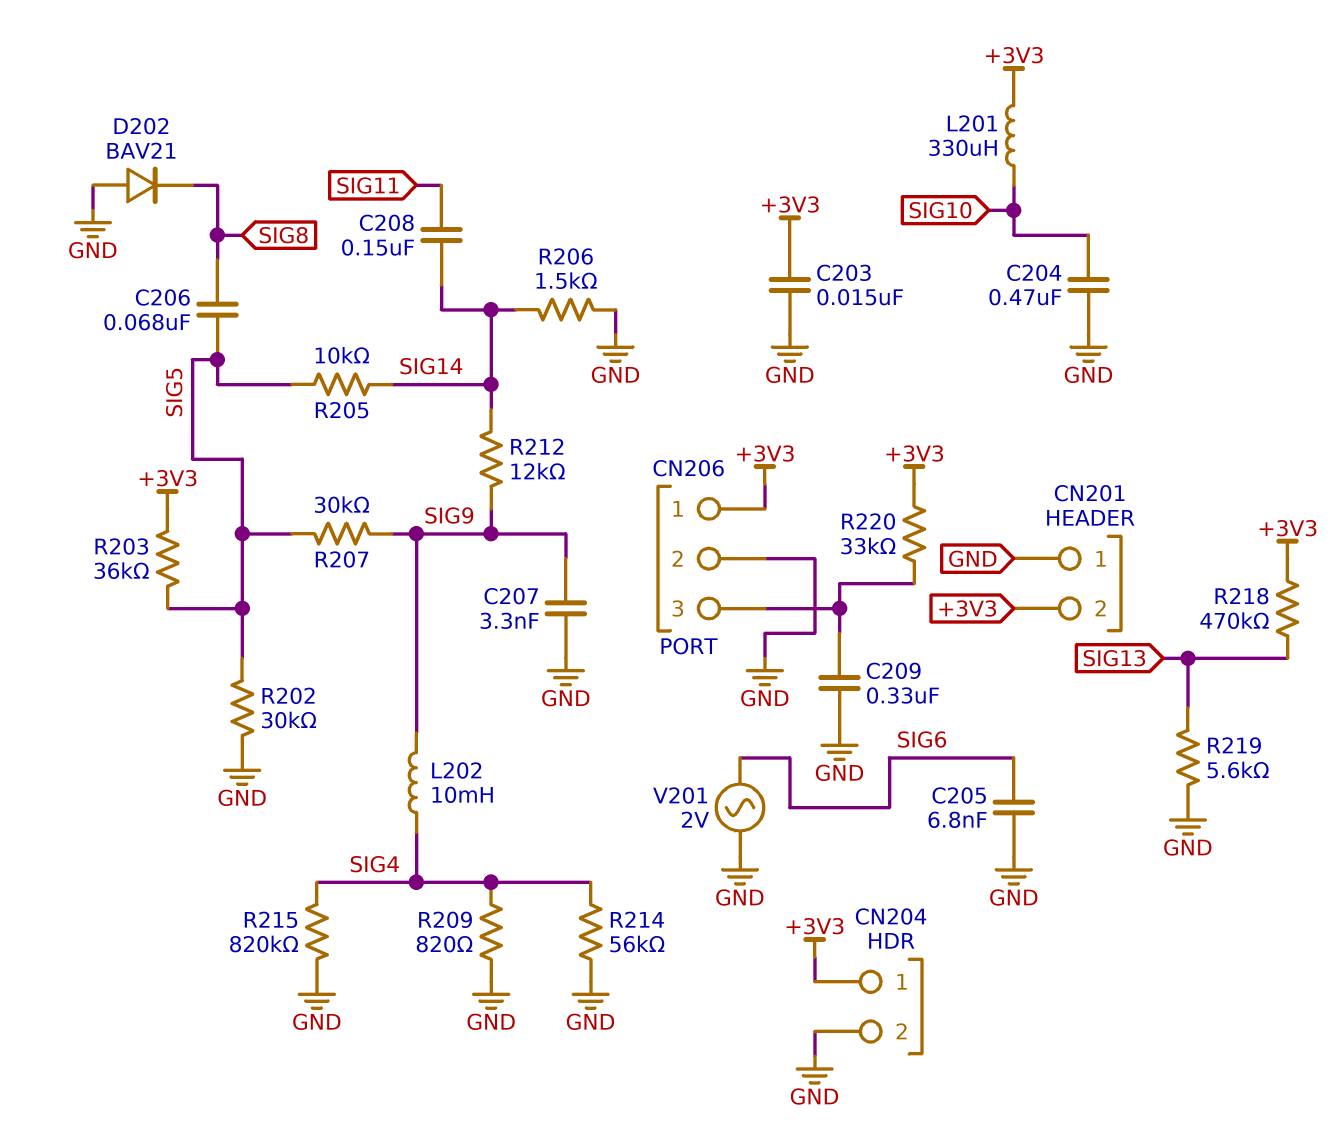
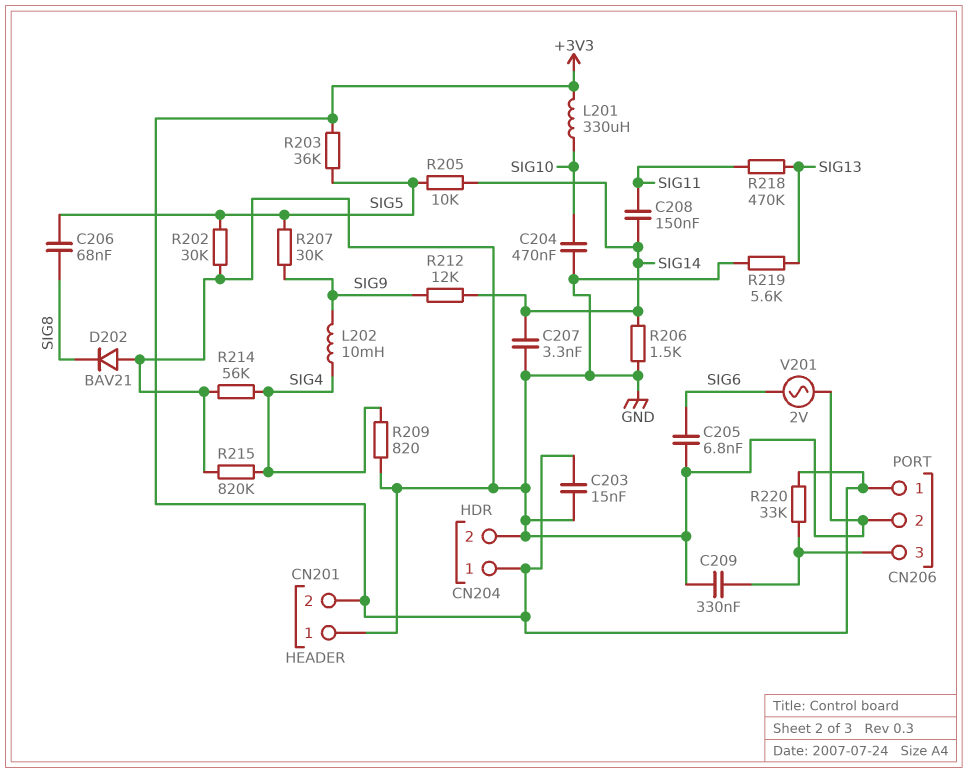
C207: 3.3nF (GND, SIG9) -> 3.3nF (GND, SIG14)
R218: 470k (+3V3, SIG13) -> 470k (SIG11, SIG13)

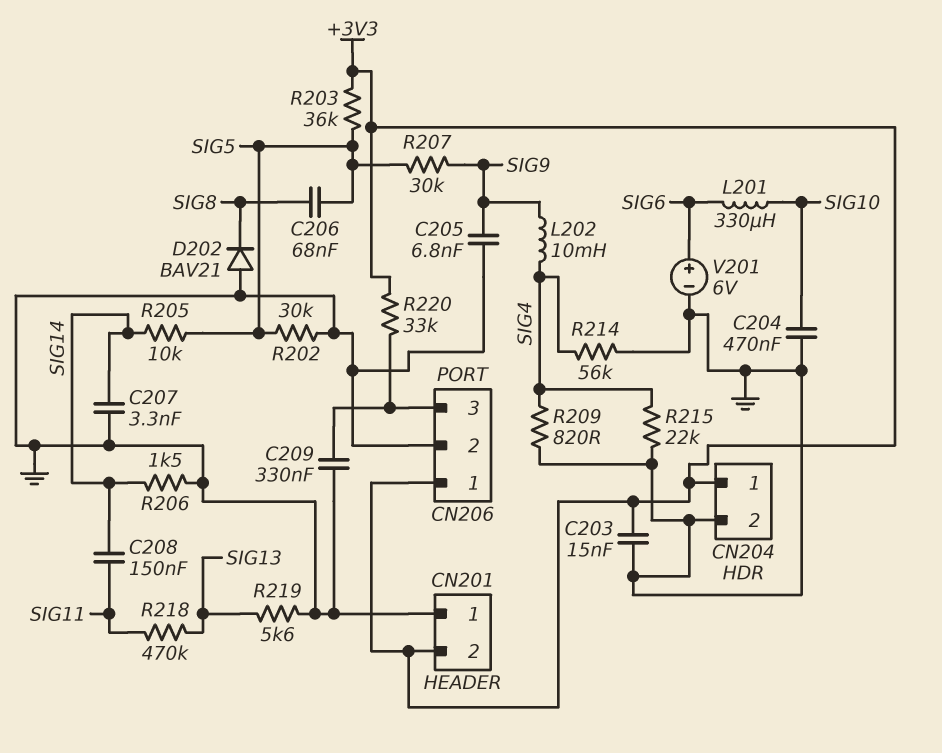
C205: 6.8nF (GND, SIG6) -> 6.8nF (GND, SIG9)
L201: 330uH (+3V3, SIG10) -> 330uH (SIG6, SIG10)
R212: 12k (SIG9, SIG14) -> none
R215: 820k (GND, SIG4) -> 22k (GND, SIG4)
V201: AC 2V (GND, SIG6) -> 6V (plus SIG6, minus GND)

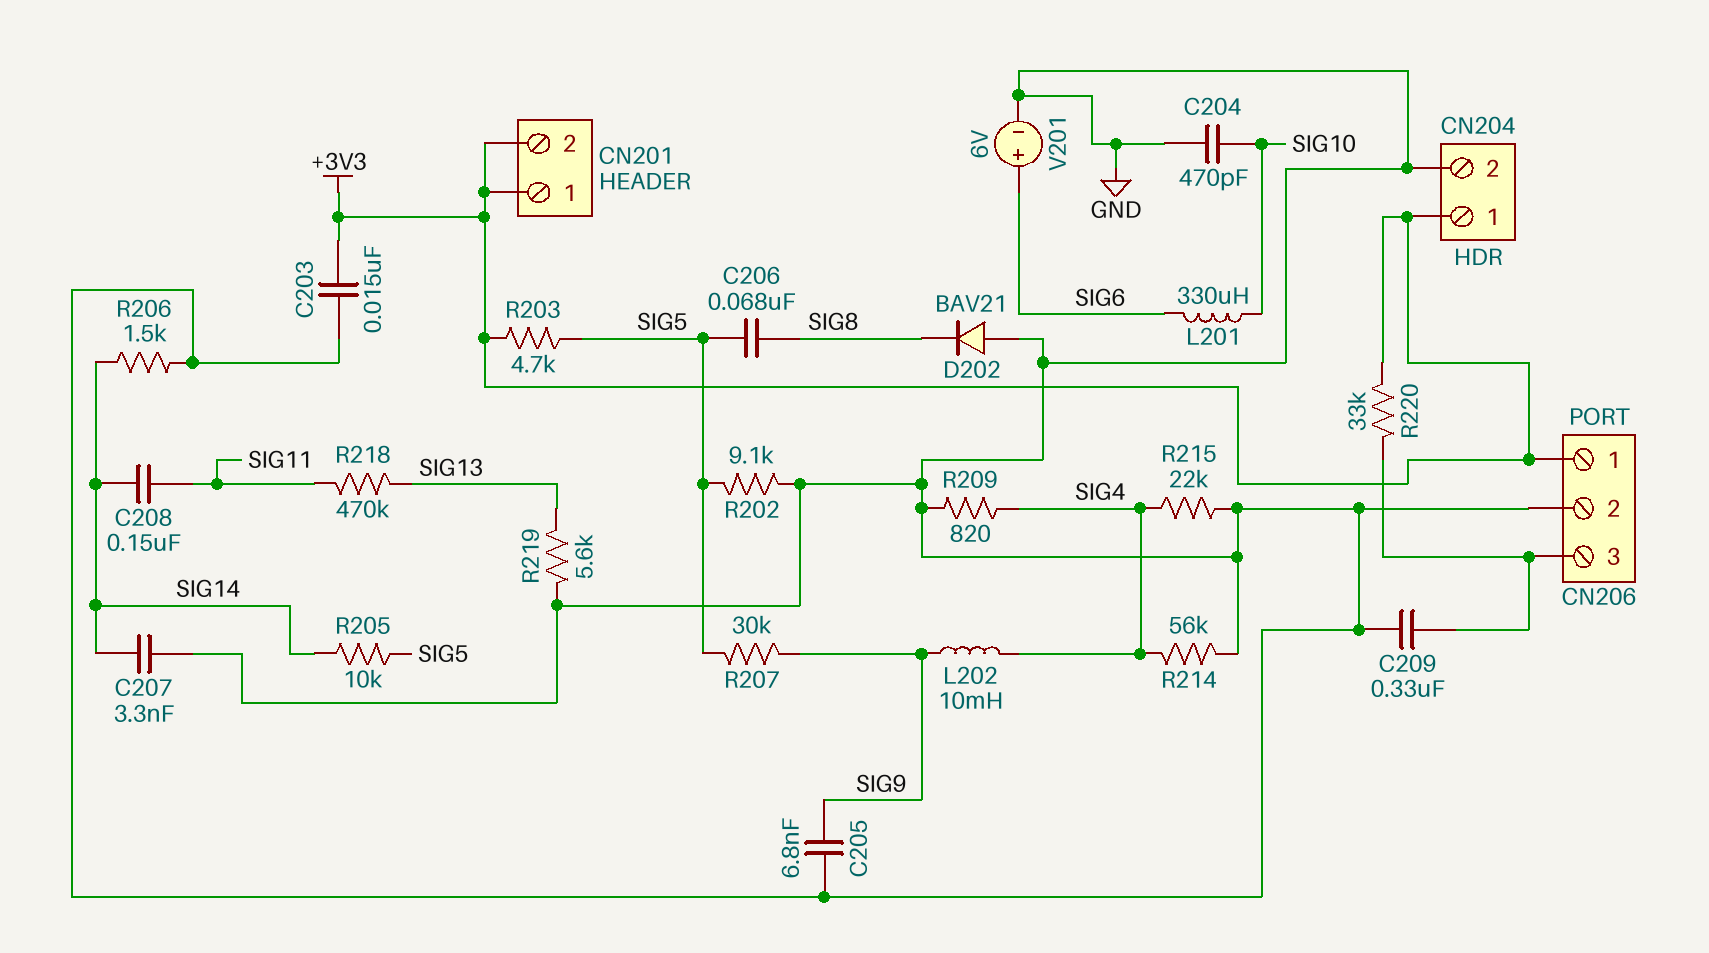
C204: 470nF (GND, SIG10) -> 470pF (GND, SIG10)
CN201 pin 1: GND -> +3V3
R202: 30k (GND, SIG5) -> 9.1k (GND, SIG5)
R203: 36k (+3V3, SIG5) -> 4.7k (+3V3, SIG5)

